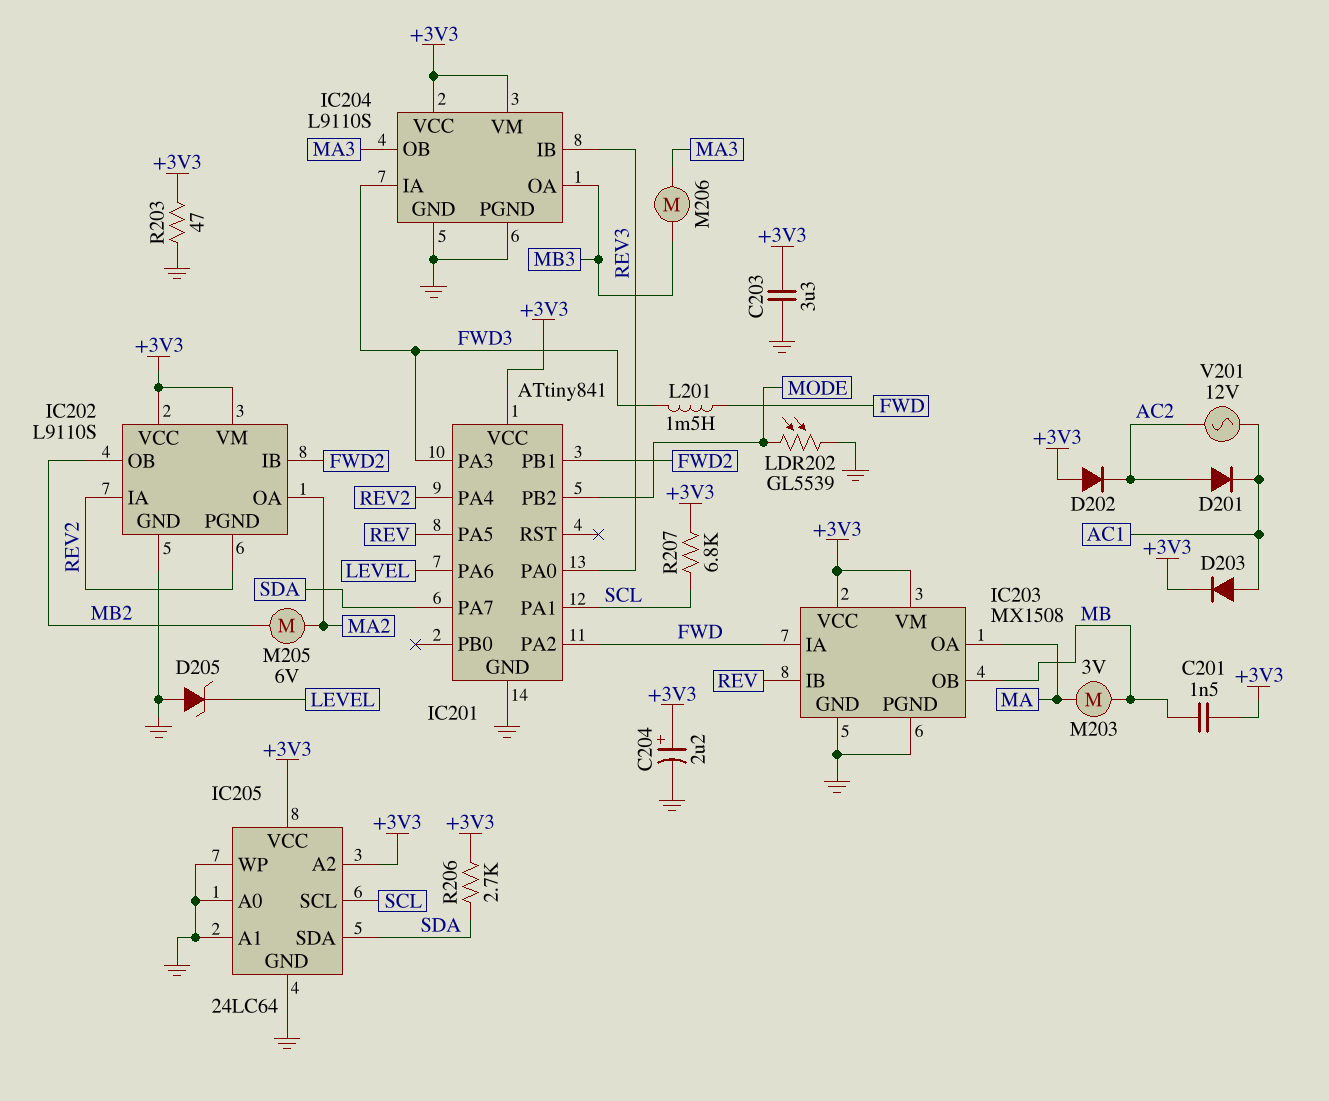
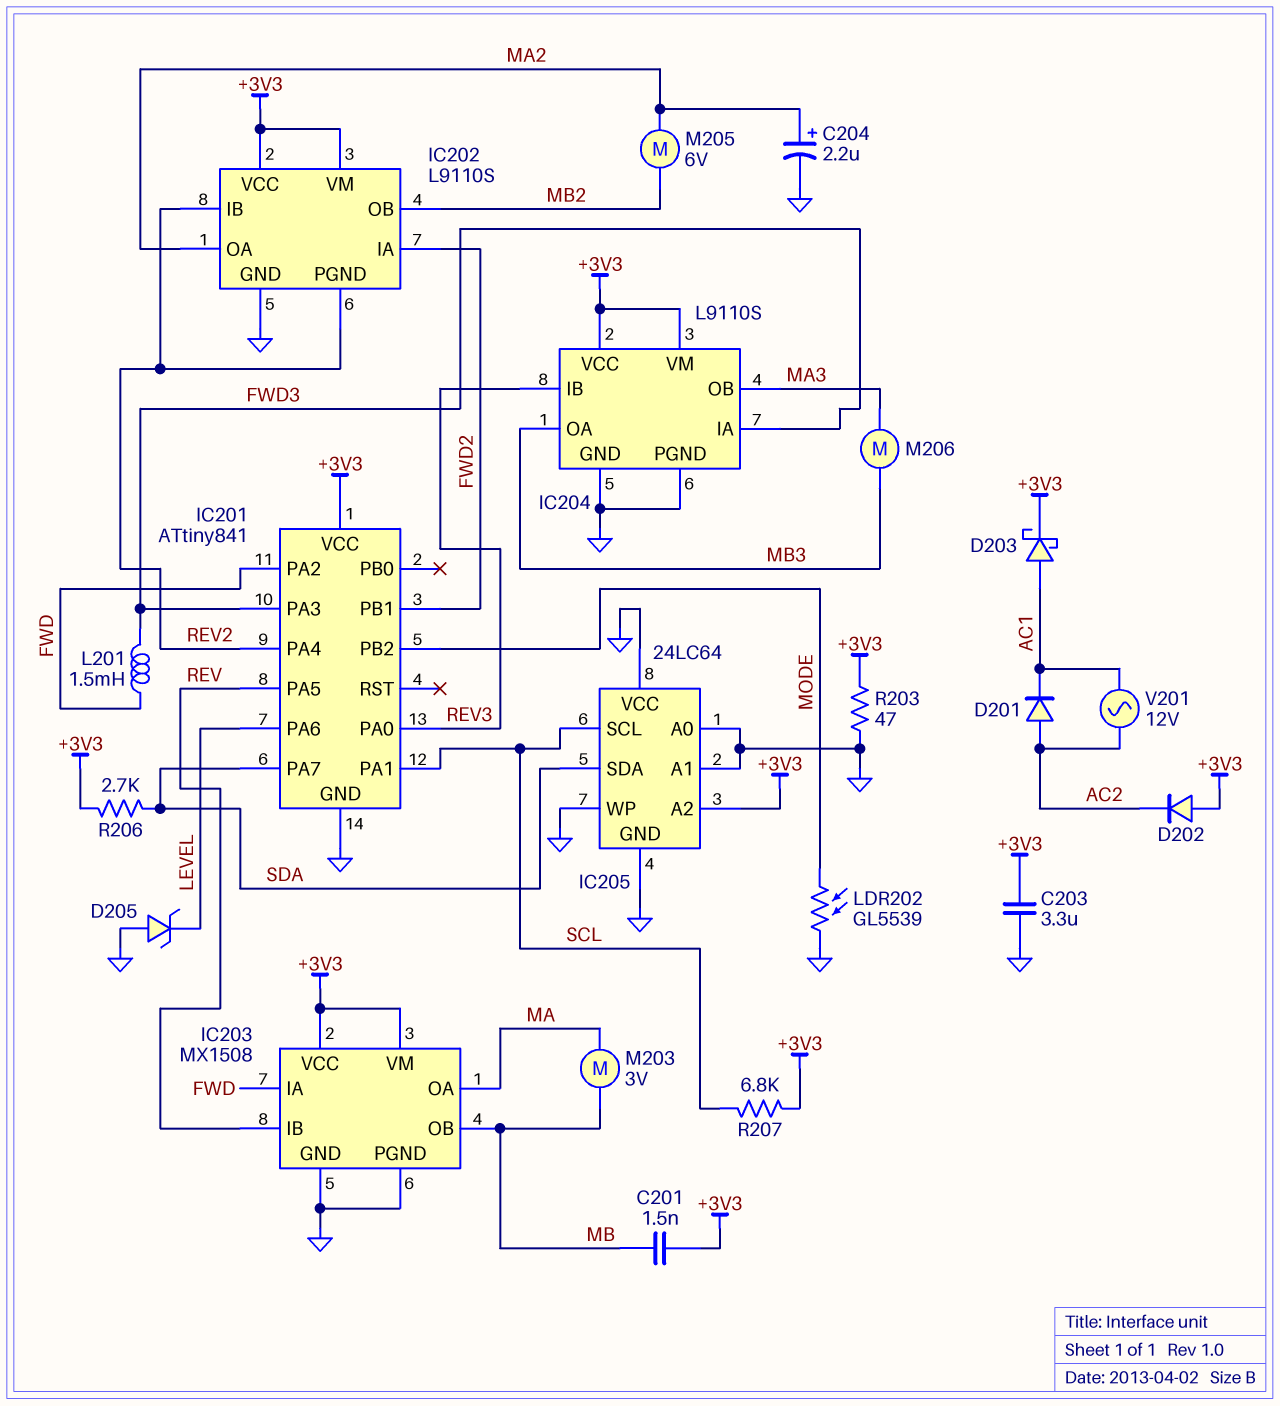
C204: 2.2uF (plus +3V3, minus GND) -> 2.2uF (plus MA2, minus GND)
D203: diode (A AC1, K +3V3) -> schottky (A AC1, K +3V3)
IC202 pin IA: REV2 -> FWD2
IC202 pin IB: FWD2 -> REV2
IC205 pin VCC: +3V3 -> GND

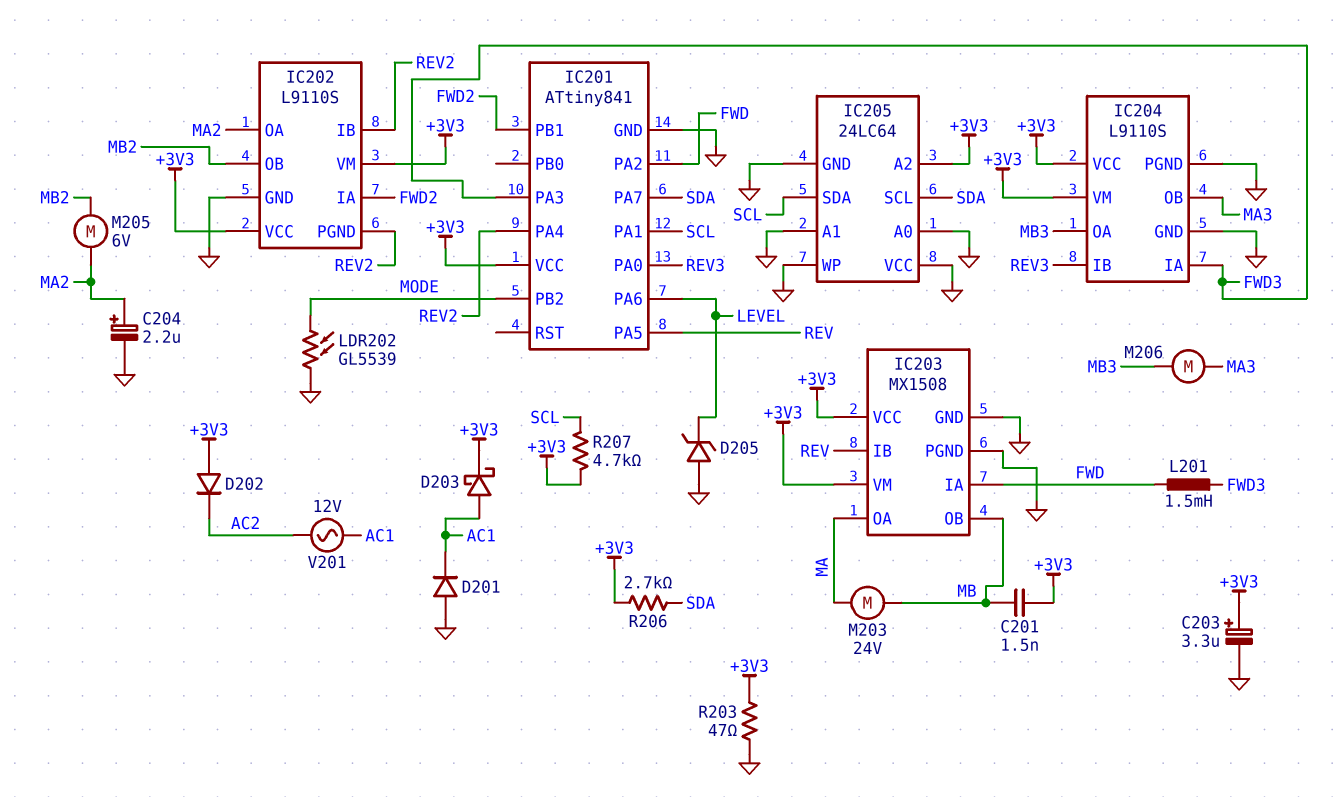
C203: 3.3uF (+3V3, GND) -> 3.3uF (plus +3V3, minus GND)
D201: diode (A AC2, K AC1) -> diode (A GND, K AC1)
IC205 pin SCL: SCL -> SDA
IC205 pin SDA: SDA -> SCL
M203: motor 3V (MA, MB) -> motor 24V (MA, MB)
R207: 6.8k (+3V3, SCL) -> 4.7k (+3V3, SCL)

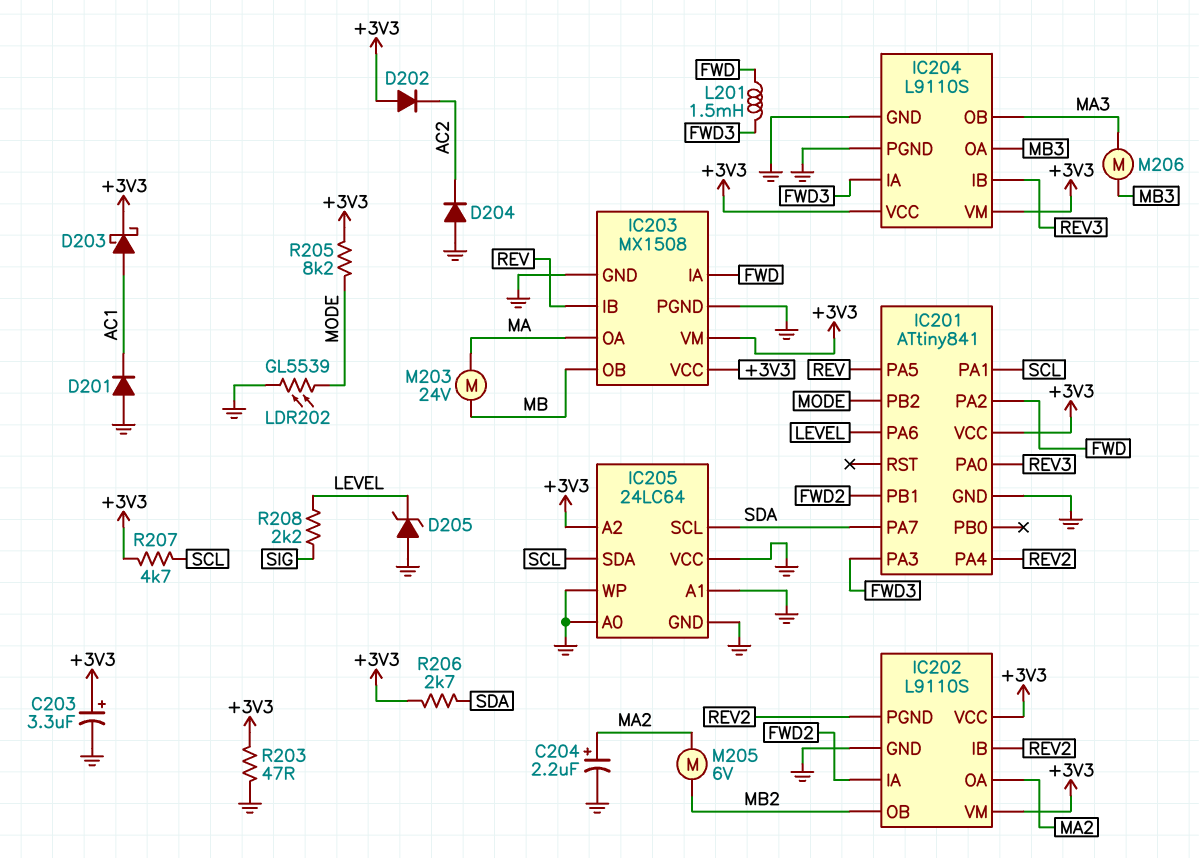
C201: 1.5nF (+3V3, MB) -> none
D204: none -> diode (A GND, K AC2)
R205: none -> 8.2k (+3V3, MODE)
R208: none -> 2.2k (LEVEL, SIG)
V201: AC 12V (AC1, AC2) -> none

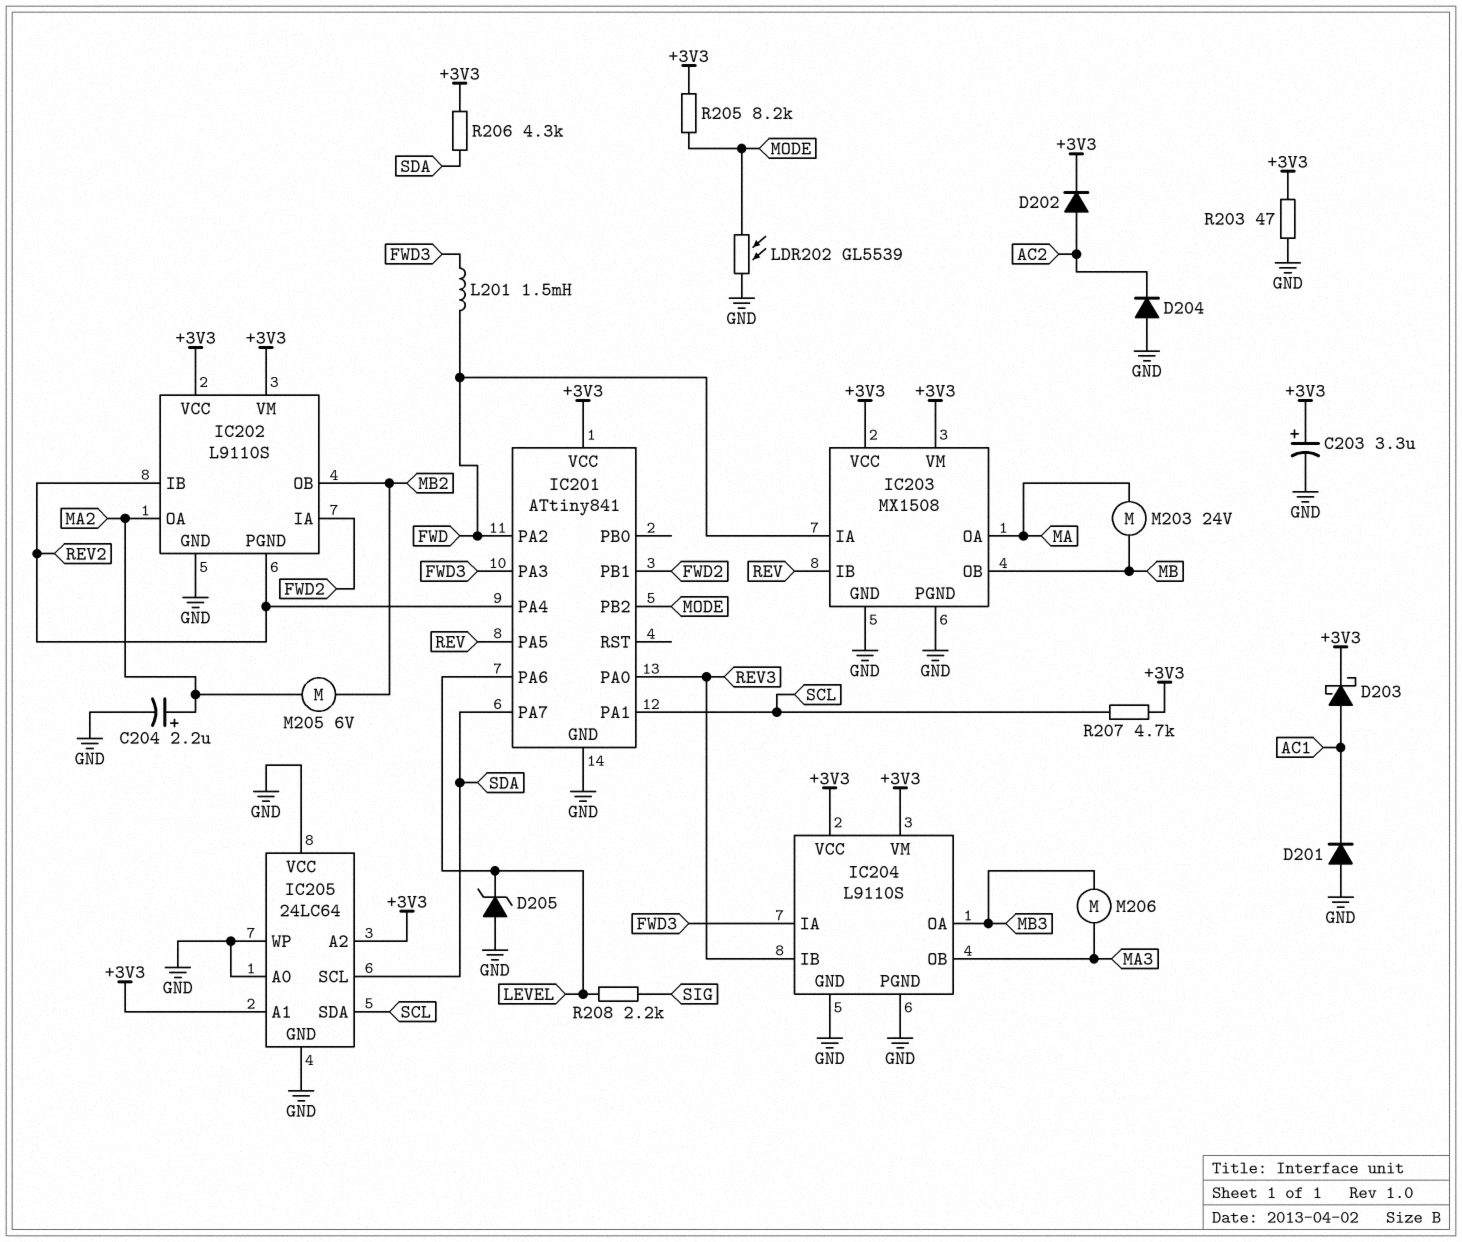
D202: diode (A +3V3, K AC2) -> diode (A AC2, K +3V3)
IC205 pin A1: GND -> +3V3
R206: 2.7k (+3V3, SDA) -> 4.3k (+3V3, SDA)

